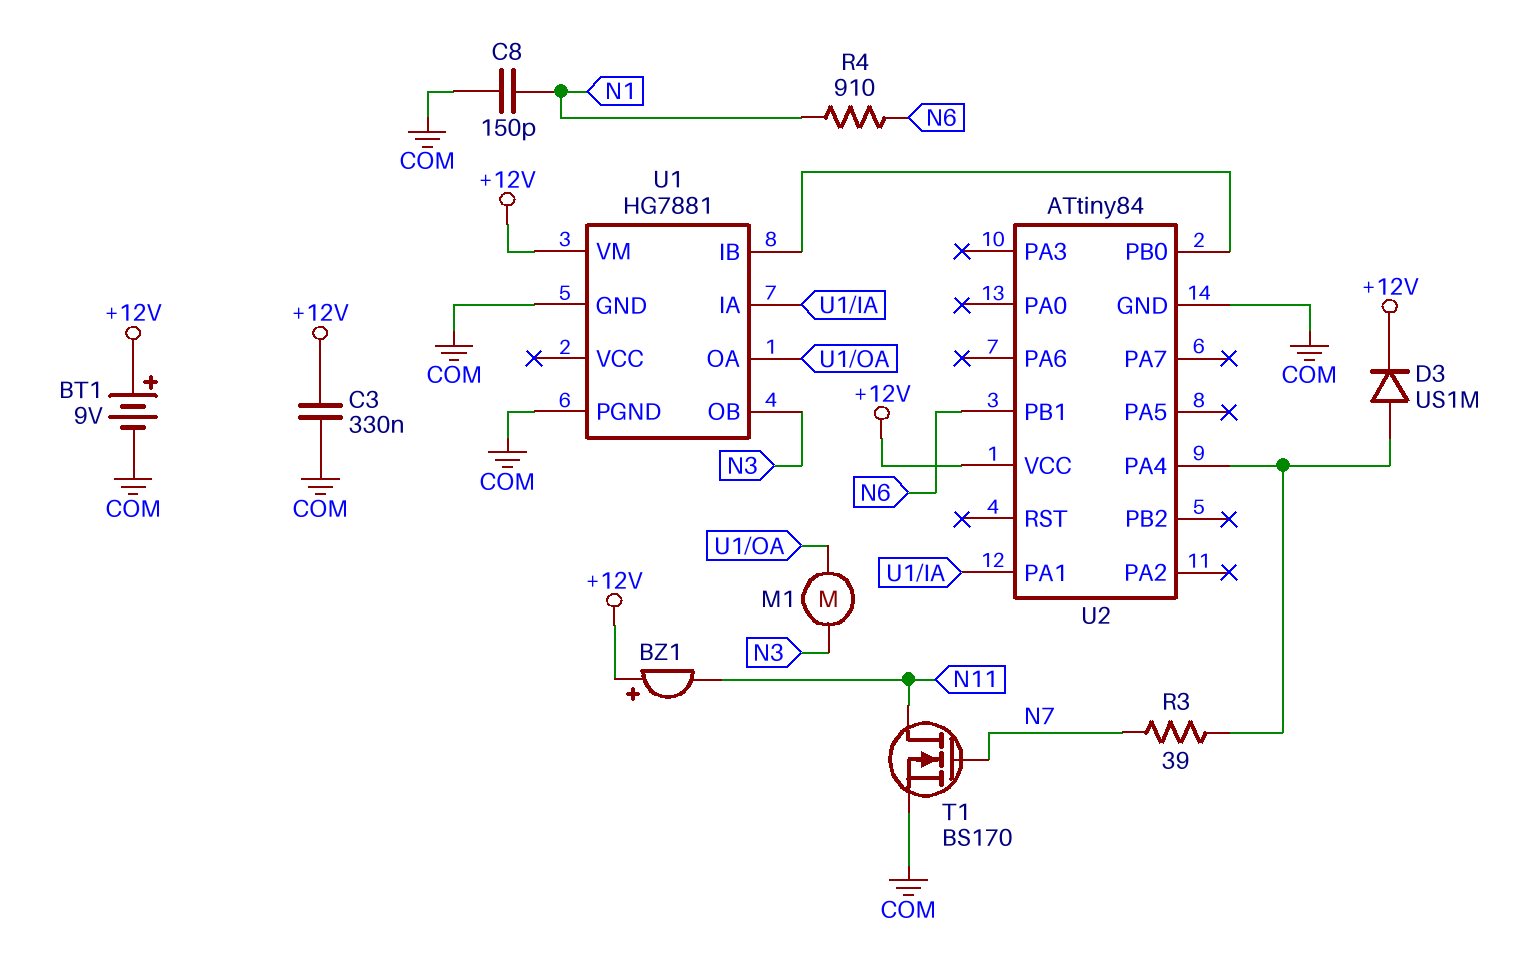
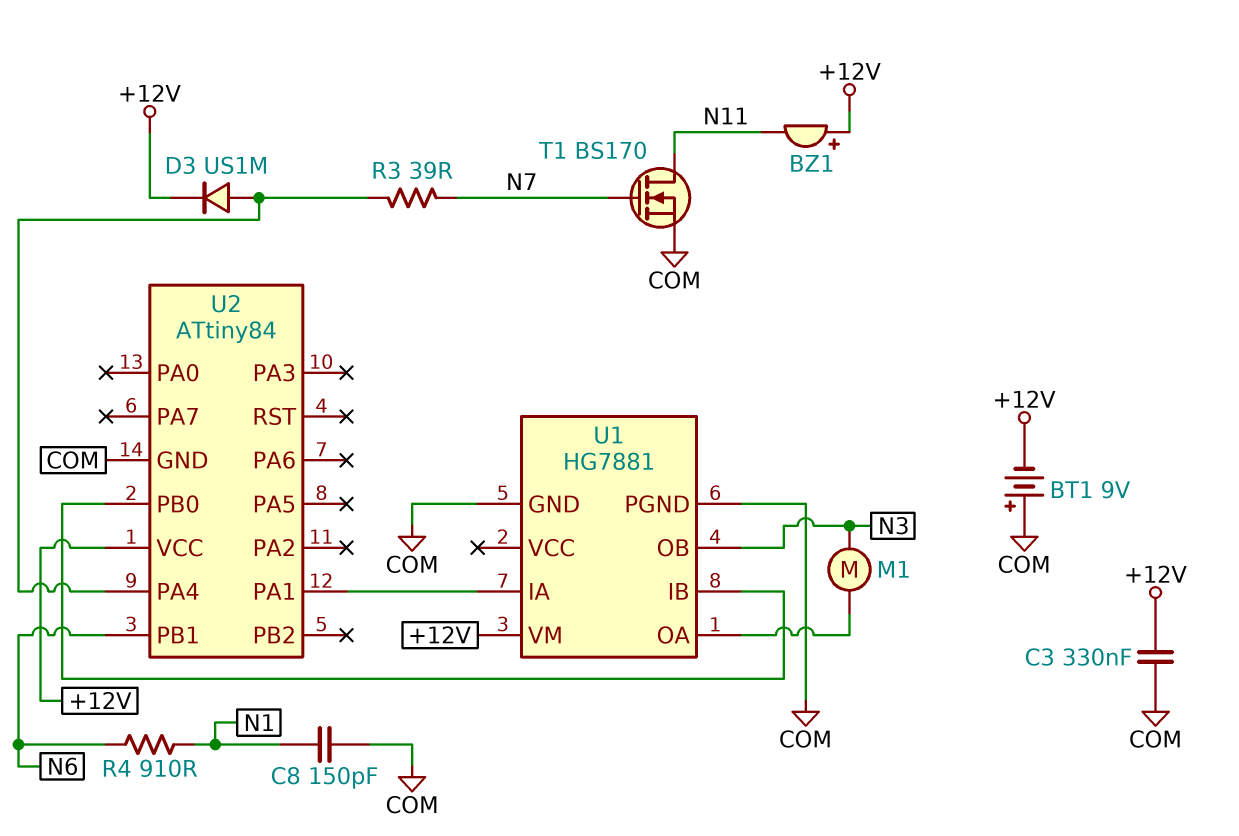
BT1: 9V (plus +12V, minus COM) -> 9V (plus COM, minus +12V)

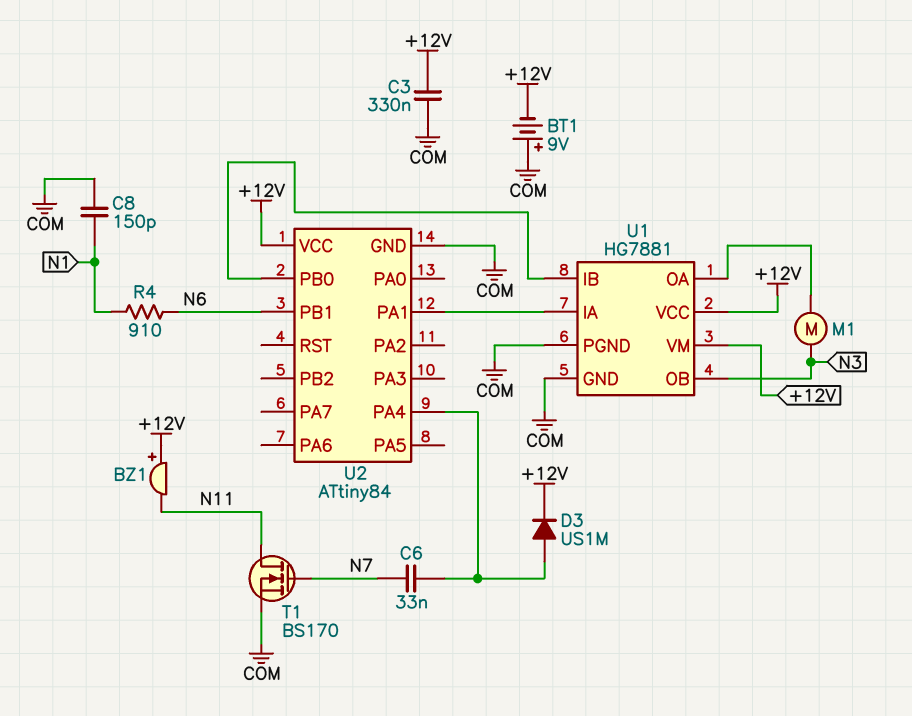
C6: none -> 33nF (N7, U2/PA4)
R3: 39 (N7, U2/PA4) -> none
U1 pin VCC: none -> +12V

